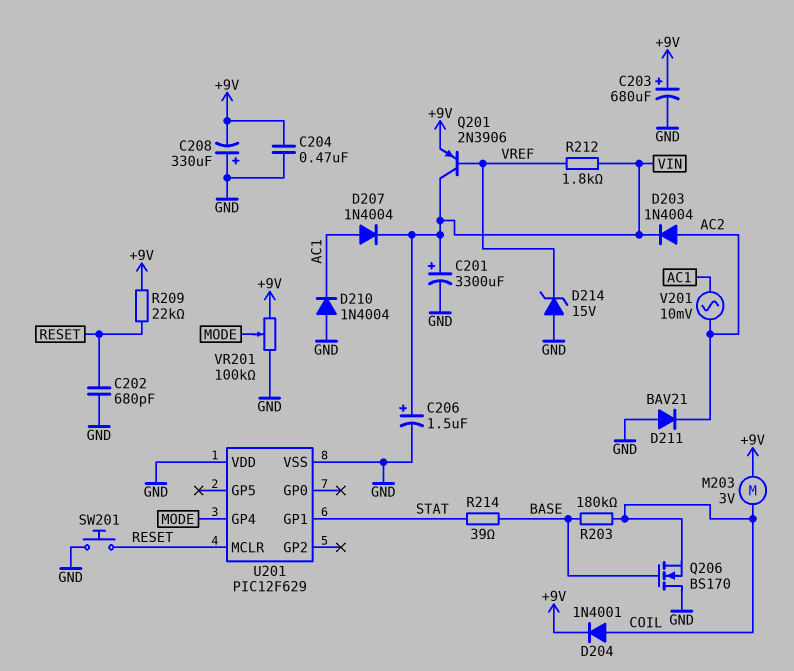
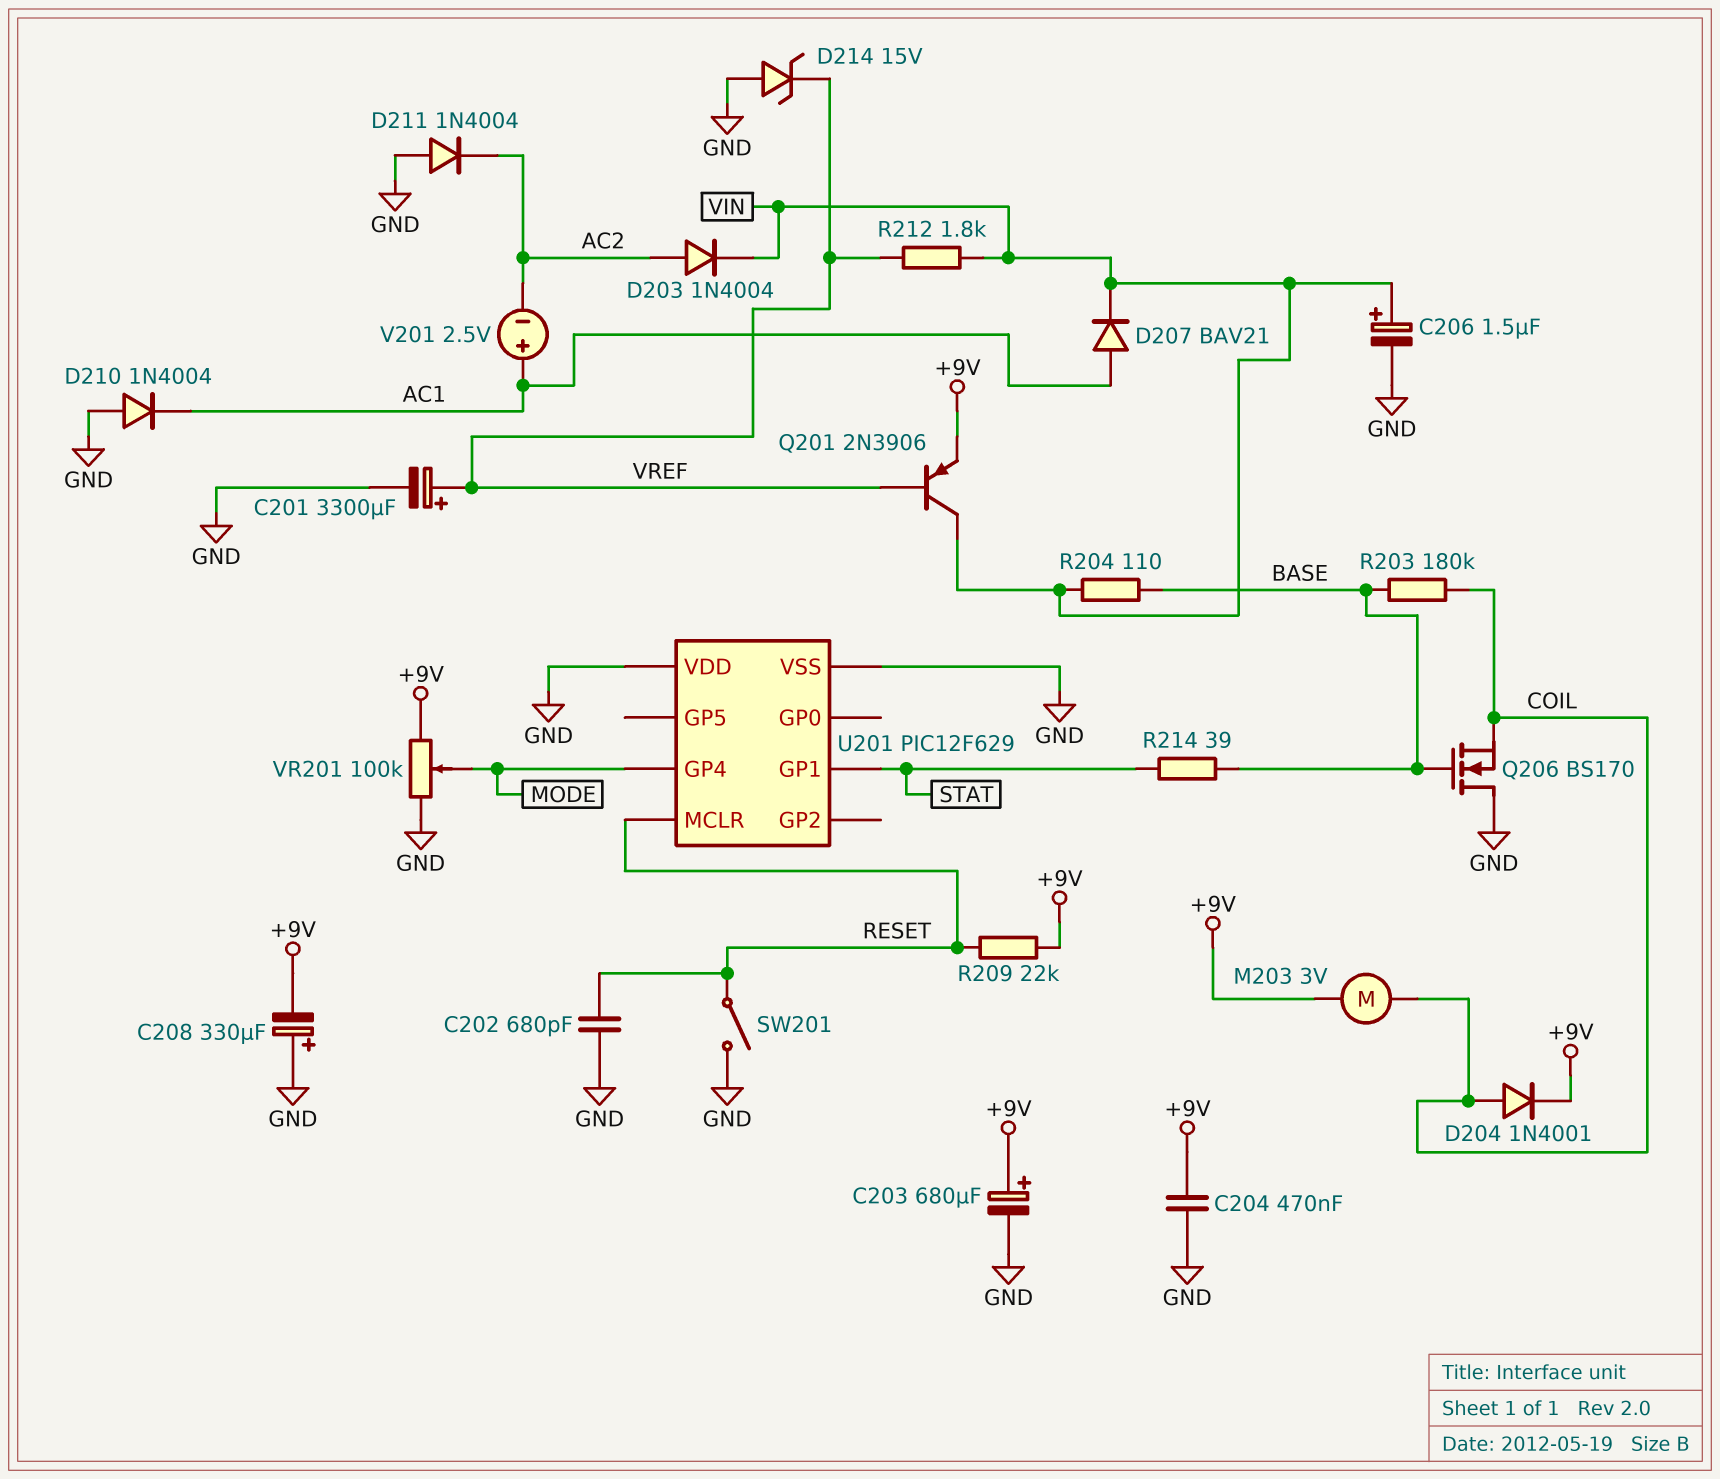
C201: 3300uF (plus VIN, minus GND) -> 3300uF (plus VREF, minus GND)
D207: diode 1N4004 (A AC1, K VIN) -> diode BAV21 (A AC1, K VIN)
D211: diode BAV21 (A GND, K AC2) -> diode 1N4004 (A GND, K AC2)
R204: none -> 110 (BASE, VIN)
SW201: button (GND, RESET) -> switch (GND, RESET)
V201: AC 10mV (AC1, AC2) -> 2.5V (plus AC1, minus AC2)

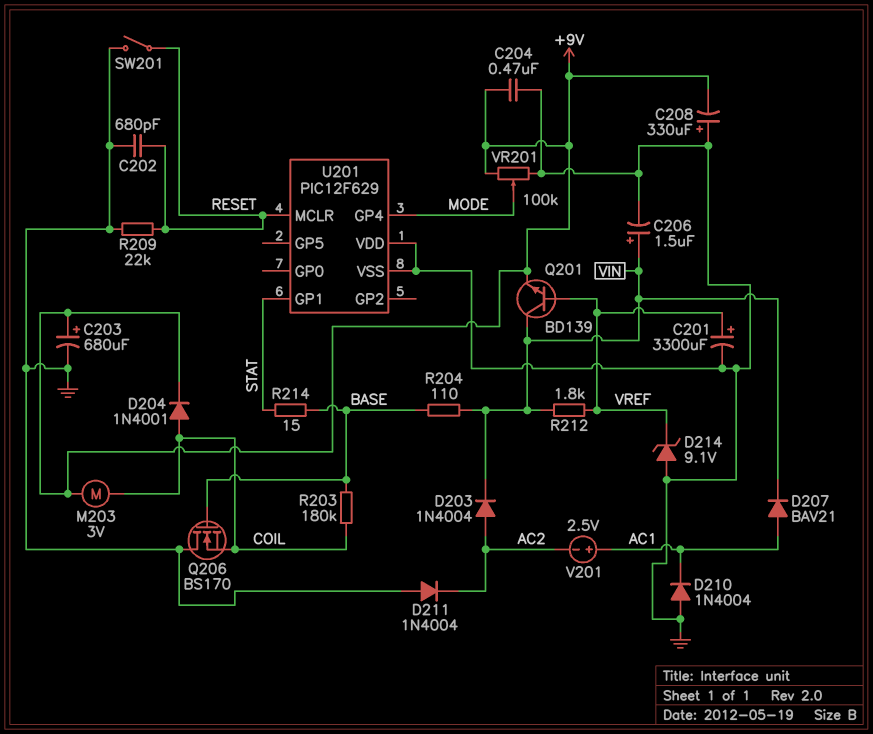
D214: zener 15V (A GND, K VREF) -> zener 9.1V (A GND, K VREF)
Q201: PNP 2N3906 (B VREF, C VIN, E +9V) -> NPN BD139 (B VREF, C VIN, E +9V)
R209: 22k (+9V, RESET) -> 22k (GND, RESET)
R214: 39 (BASE, STAT) -> 15 (BASE, STAT)

